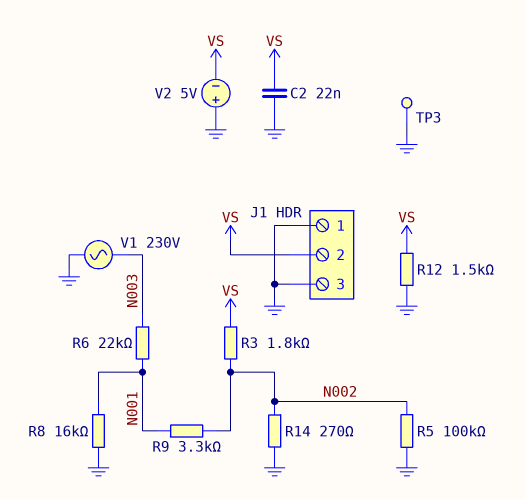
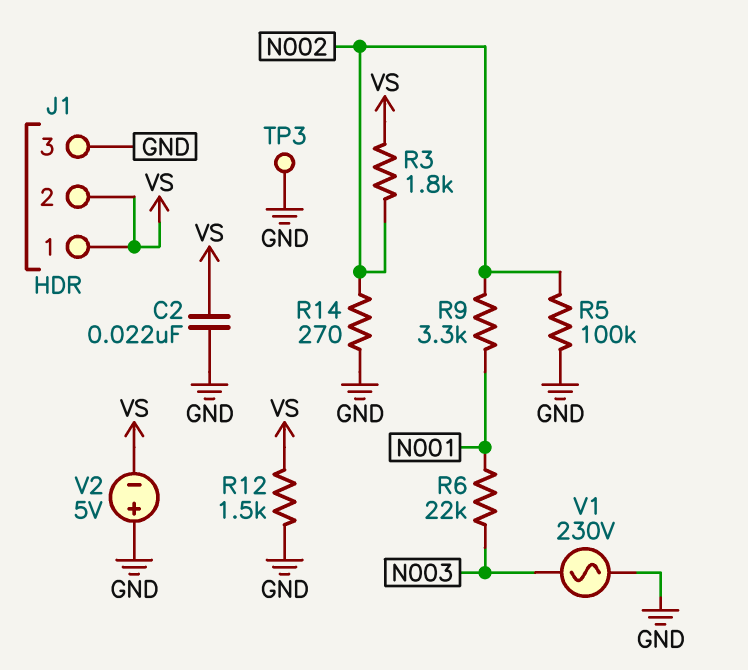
J1 pin 1: GND -> VS
R8: 16k (GND, N001) -> none

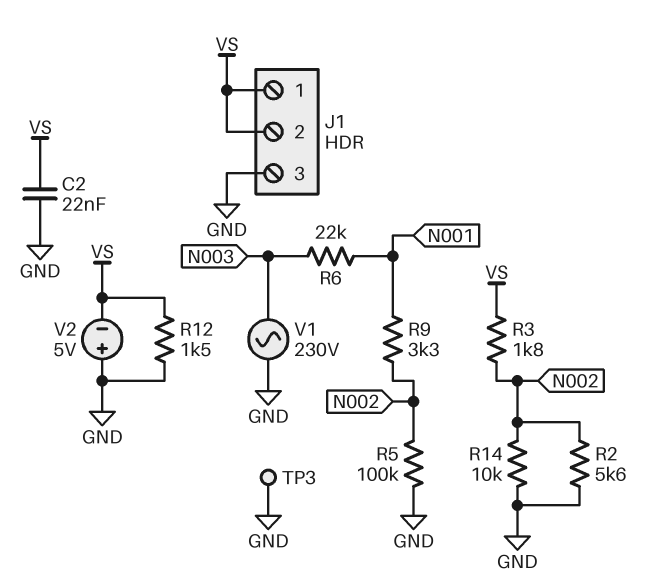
R2: none -> 5.6k (GND, N002)
R14: 270 (GND, N002) -> 10k (GND, N002)

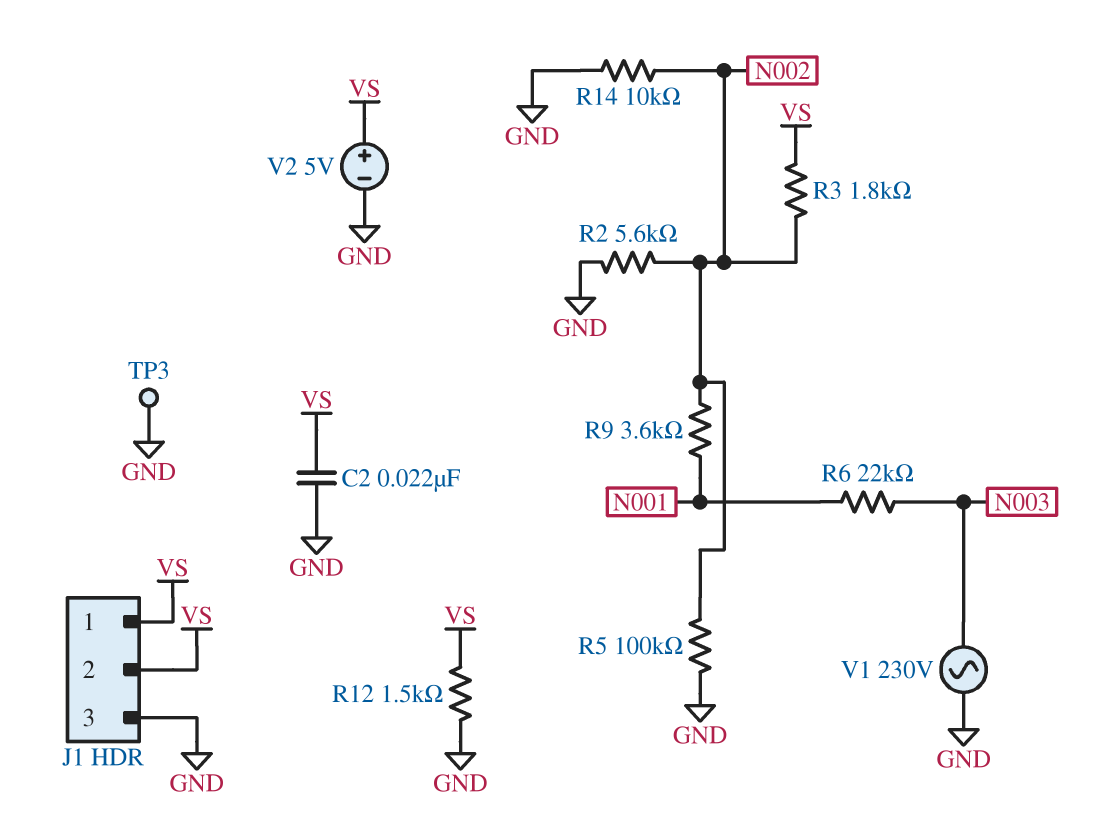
R9: 3.3k (N001, N002) -> 3.6k (N001, N002)
V2: 5V (plus GND, minus VS) -> 5V (plus VS, minus GND)

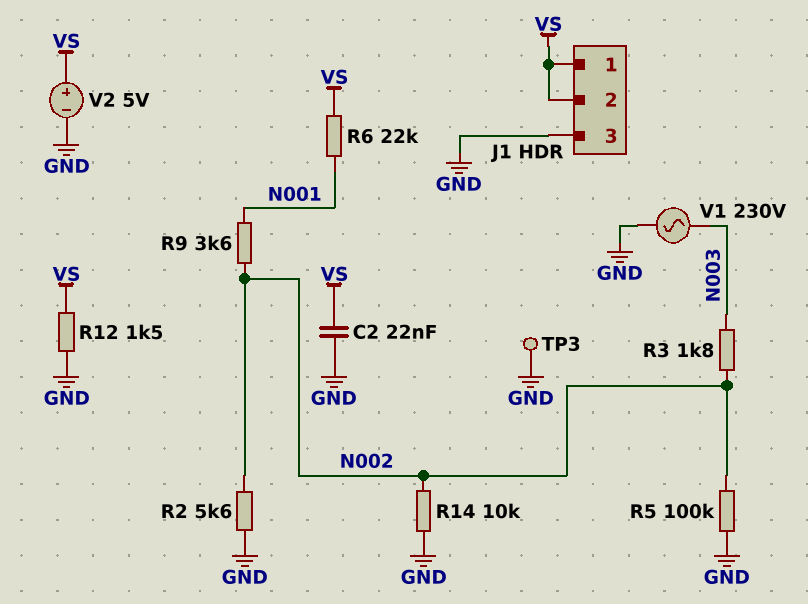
R3: 1.8k (N002, VS) -> 1.8k (N002, N003)
R6: 22k (N001, N003) -> 22k (N001, VS)

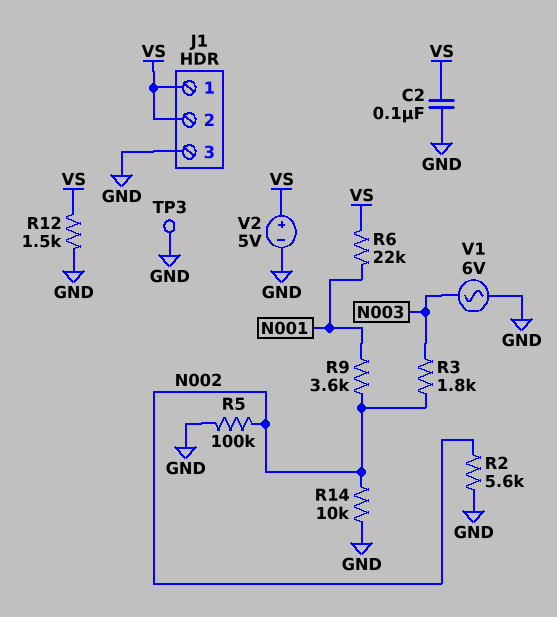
C2: 22nF (GND, VS) -> 100nF (GND, VS)
V1: AC 230V (GND, N003) -> AC 6V (GND, N003)

